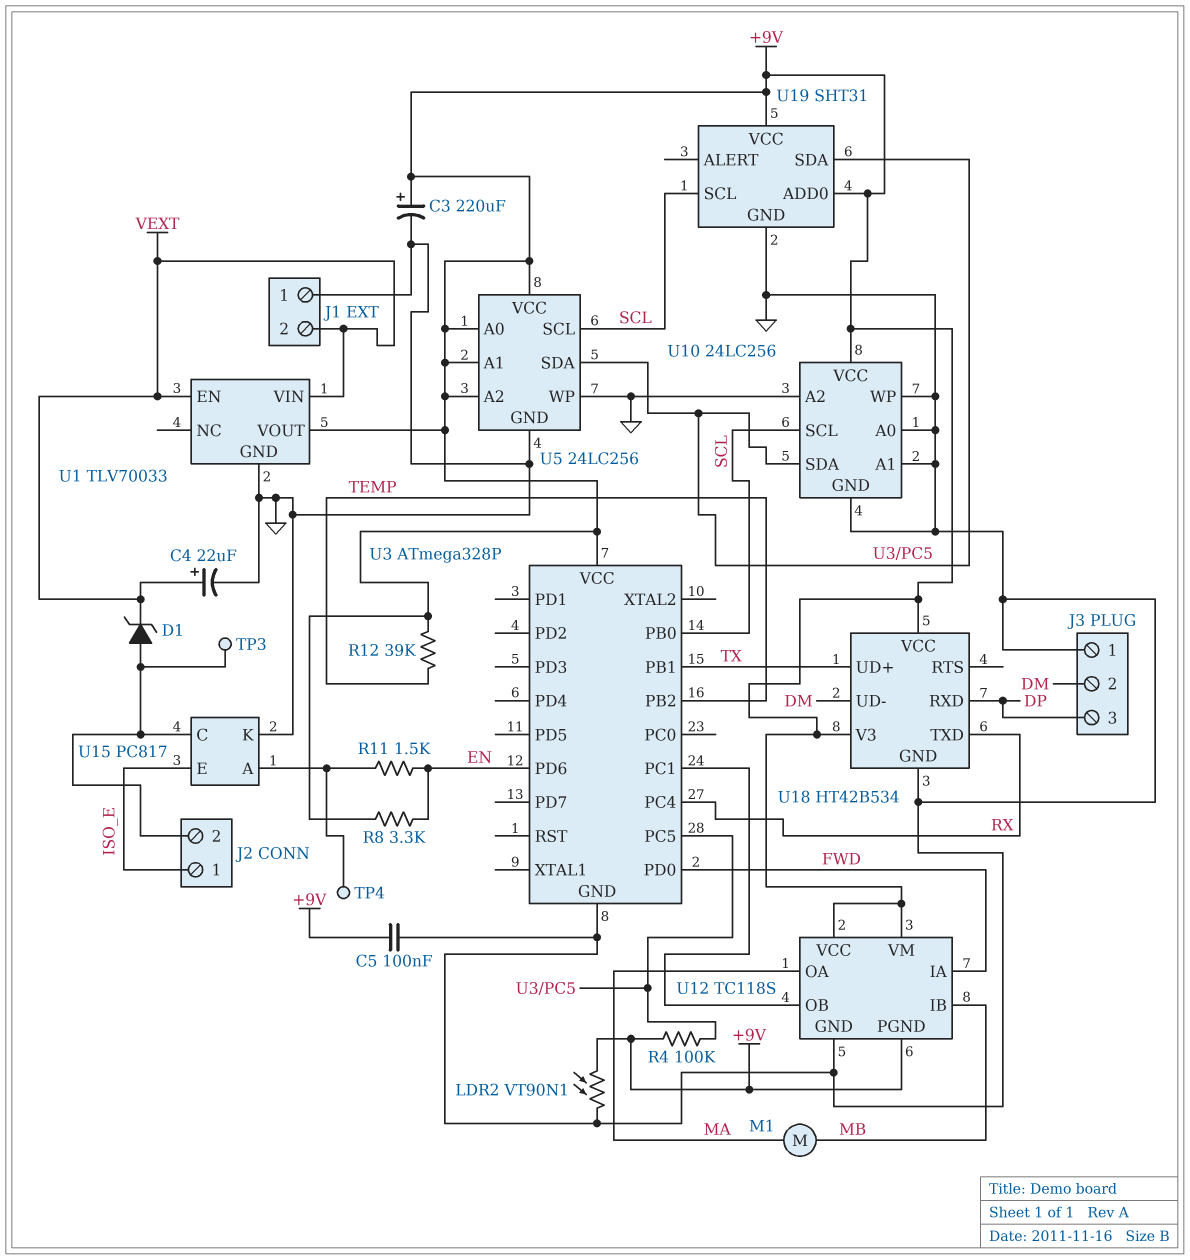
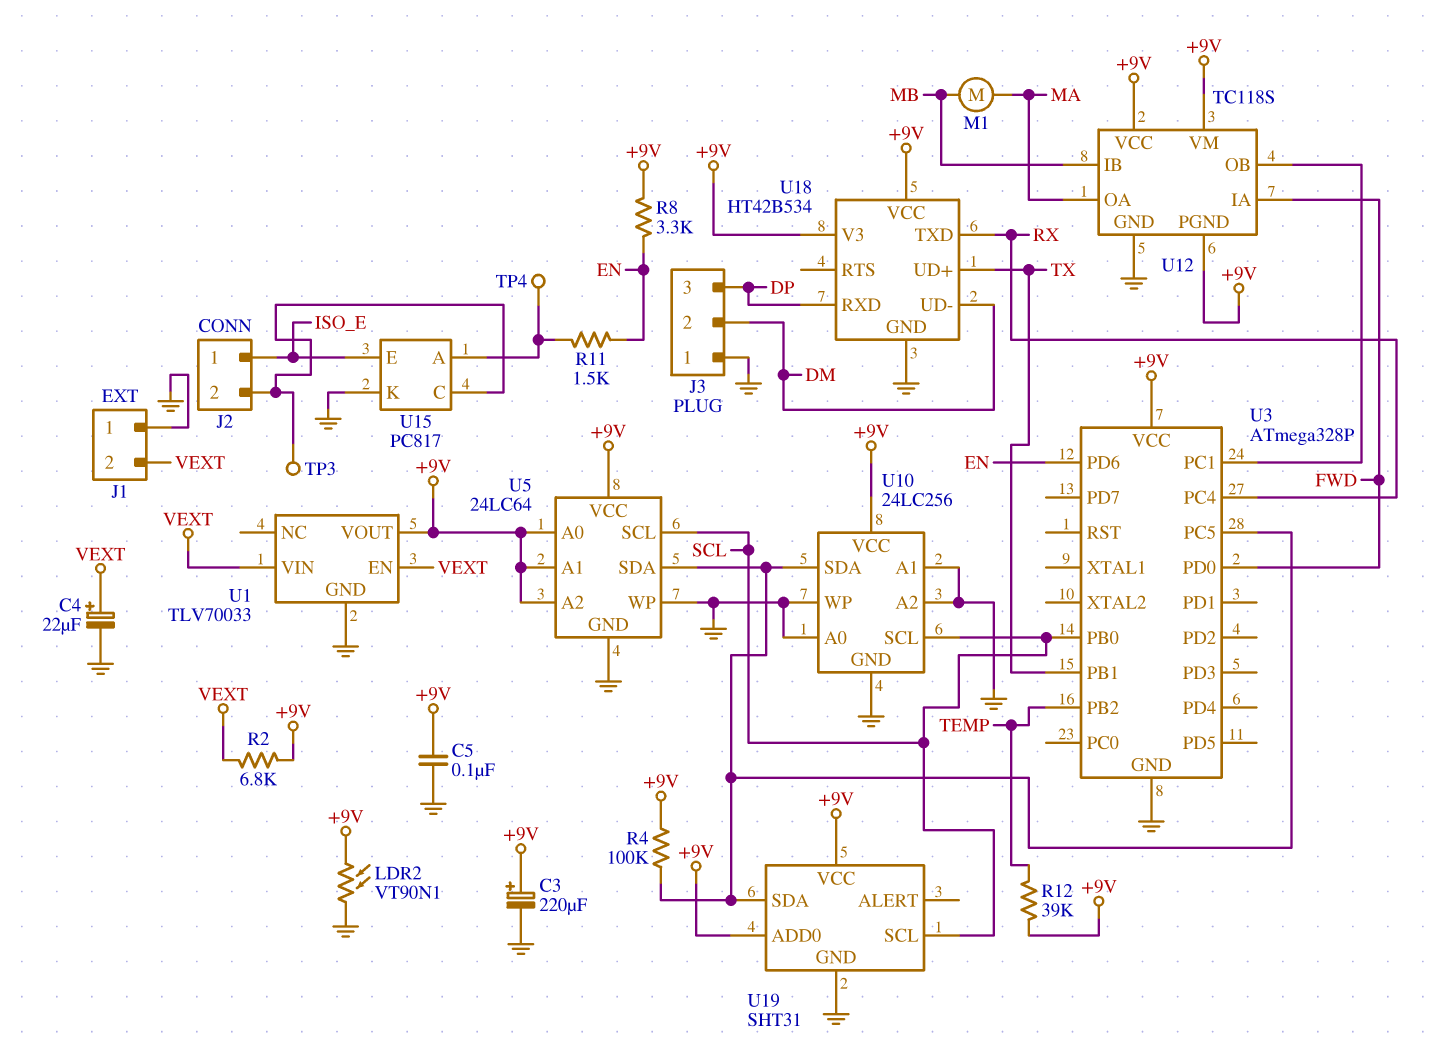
D1: zener (A J2/2, K VEXT) -> none
R2: none -> 6.8k (+9V, VEXT)
U5: 24LC256 -> 24LC64

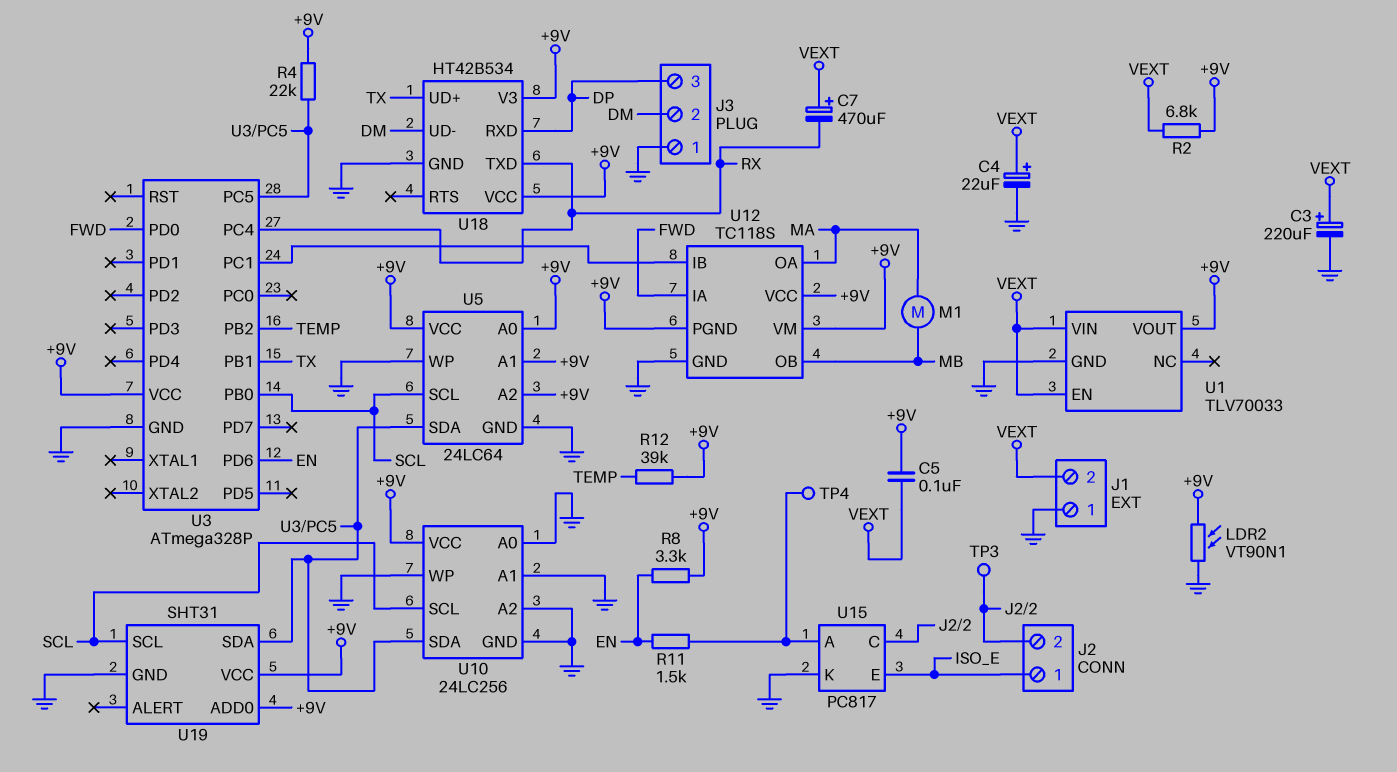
C3: 220uF (plus +9V, minus GND) -> 220uF (plus VEXT, minus GND)
C5: 100nF (+9V, GND) -> 100nF (+9V, VEXT)
C7: none -> 470uF (plus VEXT, minus RX)
R4: 100k (+9V, U3/PC5) -> 22k (+9V, U3/PC5)
U12 pin IB: MB -> U3/PC1
U12 pin OB: U3/PC1 -> MB

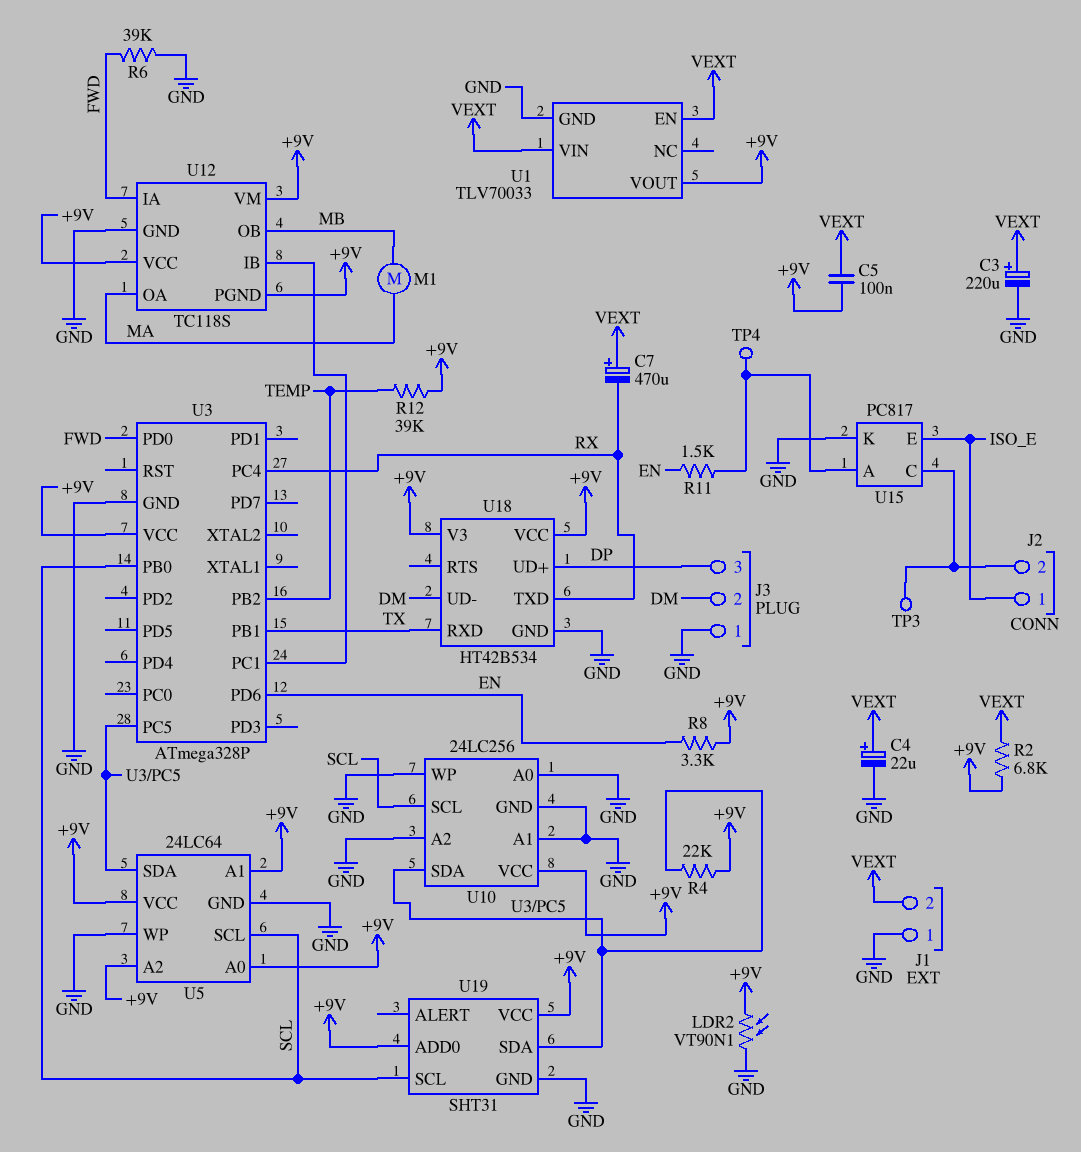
R6: none -> 39k (FWD, GND)
U18 pin RXD: DP -> TX
U18 pin UD+: TX -> DP

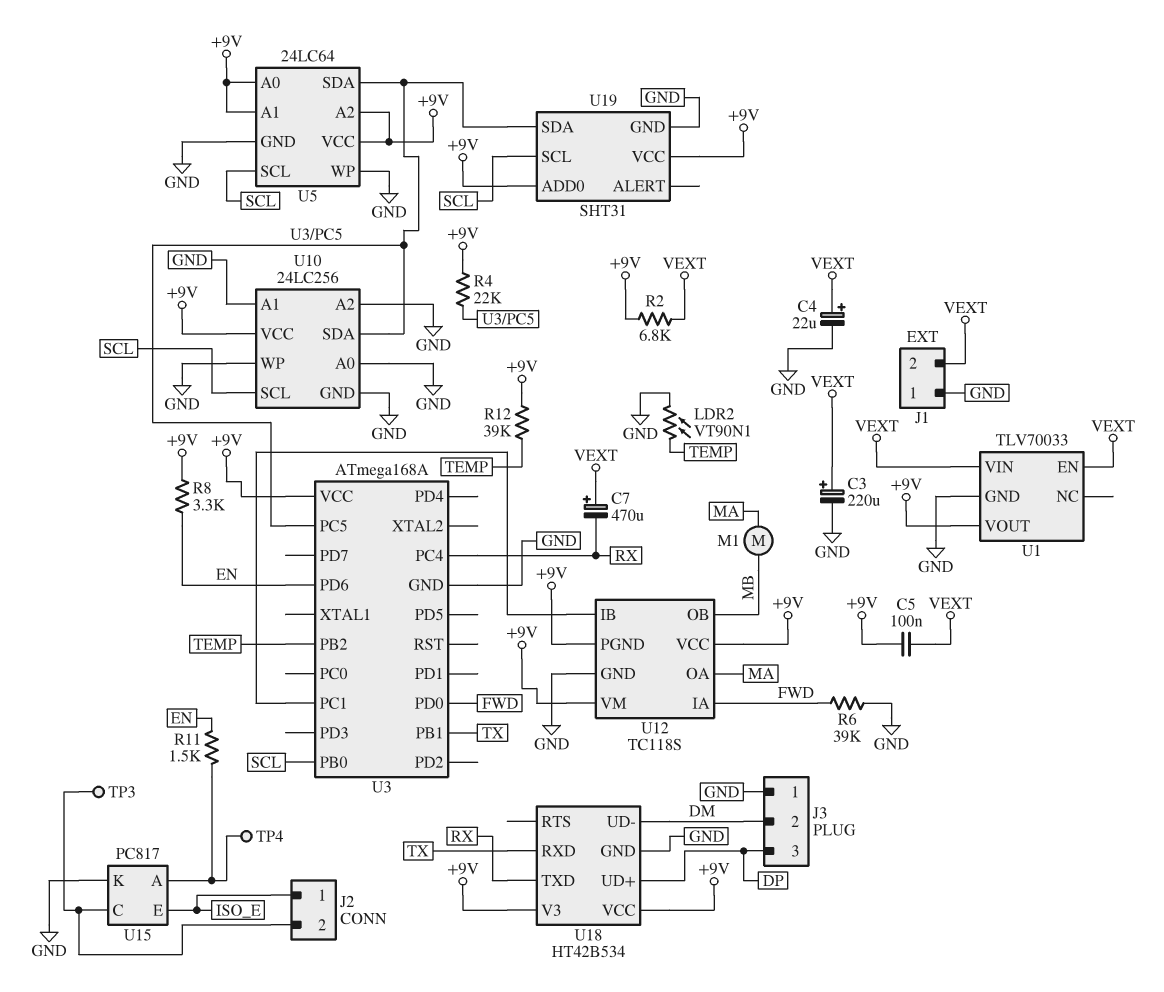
LDR2: VT90N1 (+9V, GND) -> VT90N1 (GND, TEMP)
U3: ATmega328P -> ATmega168A

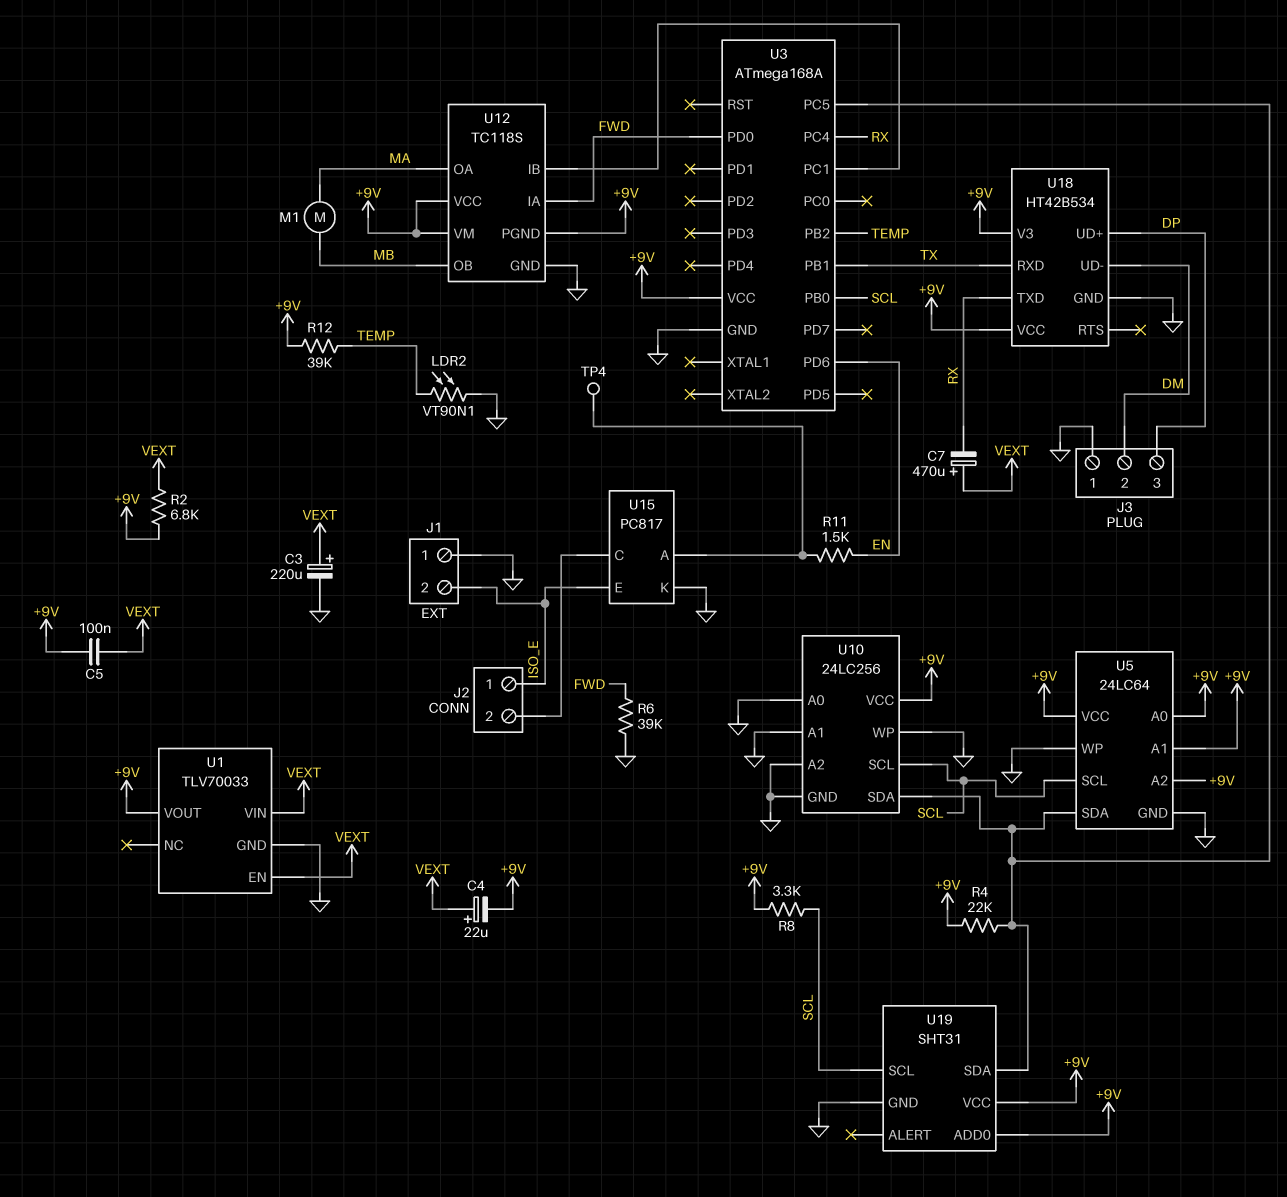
C4: 22uF (plus VEXT, minus GND) -> 22uF (plus VEXT, minus +9V)
J1 pin 2: VEXT -> ISO_E
R8: 3.3k (+9V, EN) -> 3.3k (+9V, SCL)
TP3: test point (J2/2) -> none

